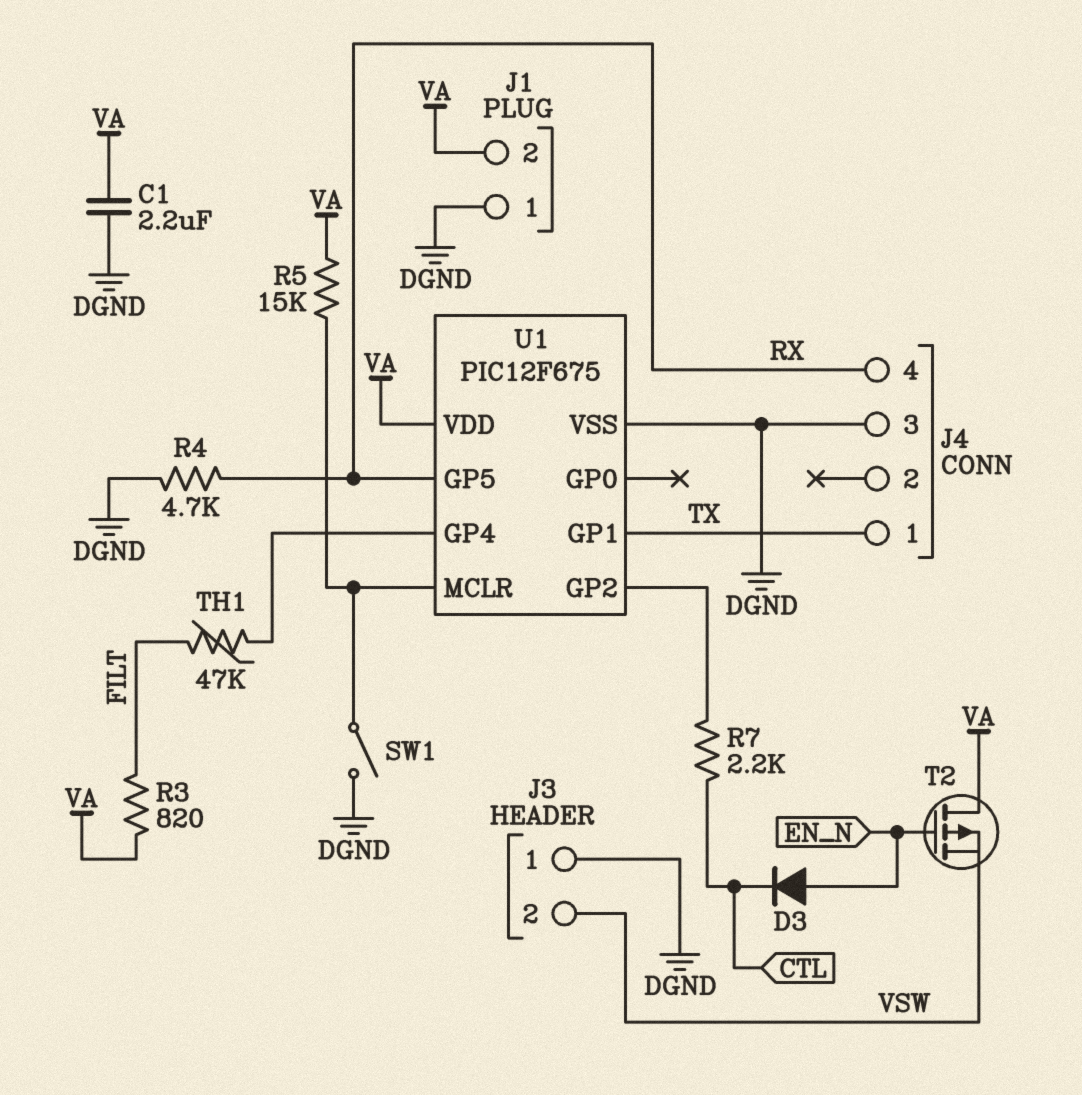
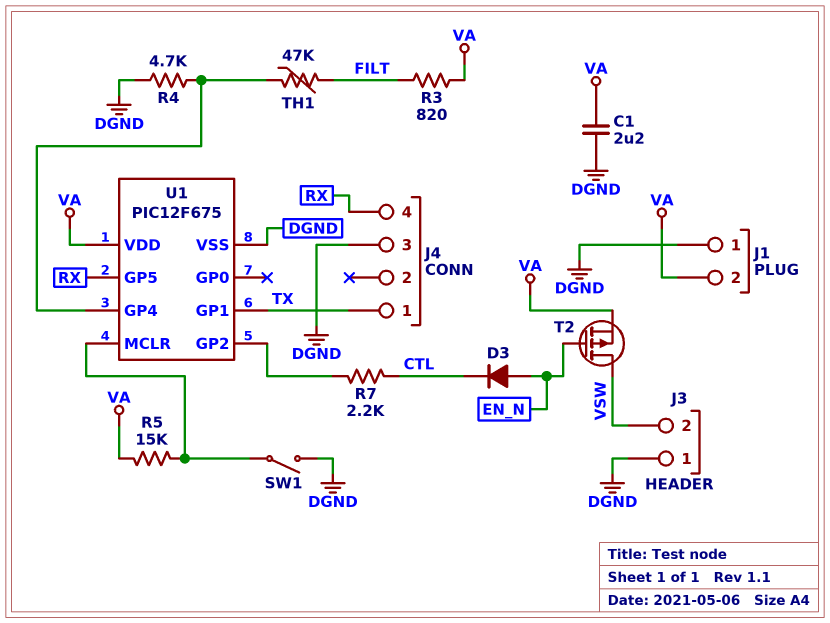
R4: 4.7k (DGND, RX) -> 4.7k (DGND, U1/GP4)
T2: PMOS (G EN_N, D VA, S VSW) -> PMOS (G EN_N, D VSW, S VA)

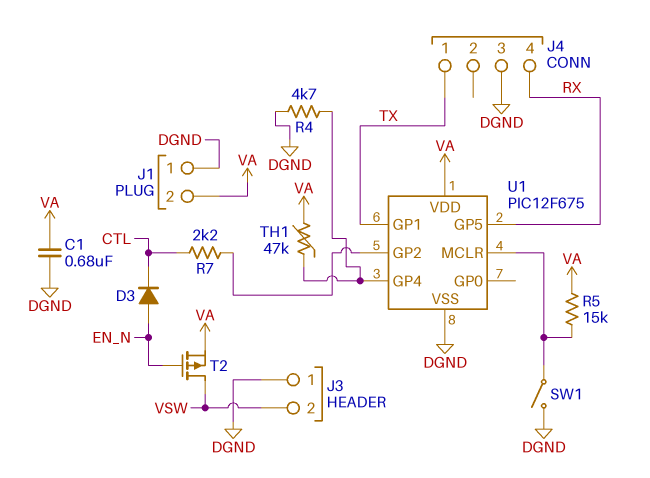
C1: 2.2uF (DGND, VA) -> 680nF (DGND, VA)
R3: 820 (FILT, VA) -> none
TH1: 47k (FILT, U1/GP4) -> 47k (U1/GP4, VA)

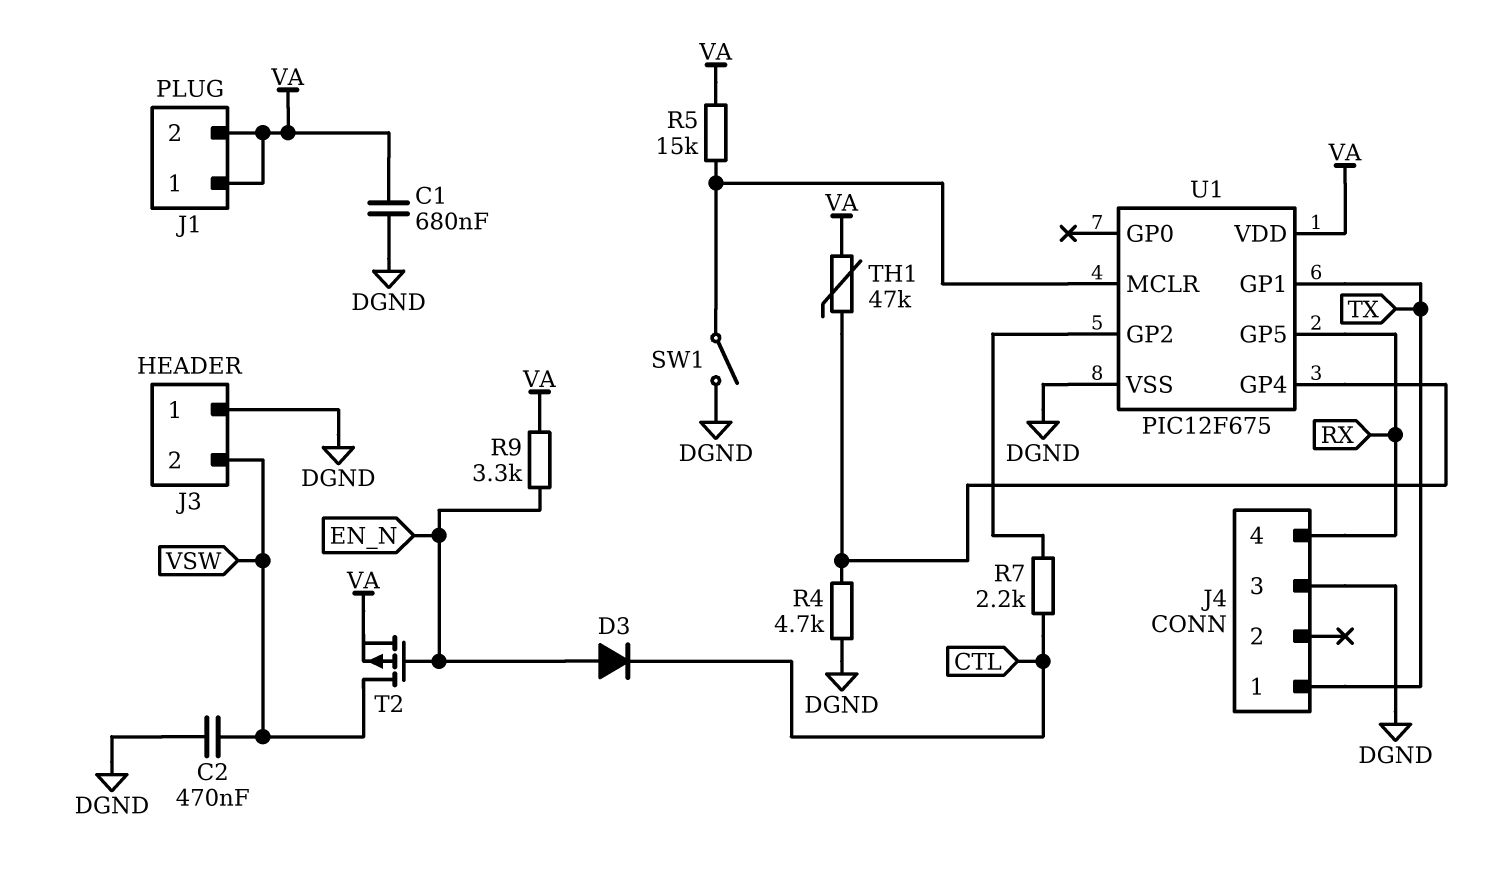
C2: none -> 470nF (DGND, VSW)
J1 pin 1: DGND -> VA
R9: none -> 3.3k (EN_N, VA)

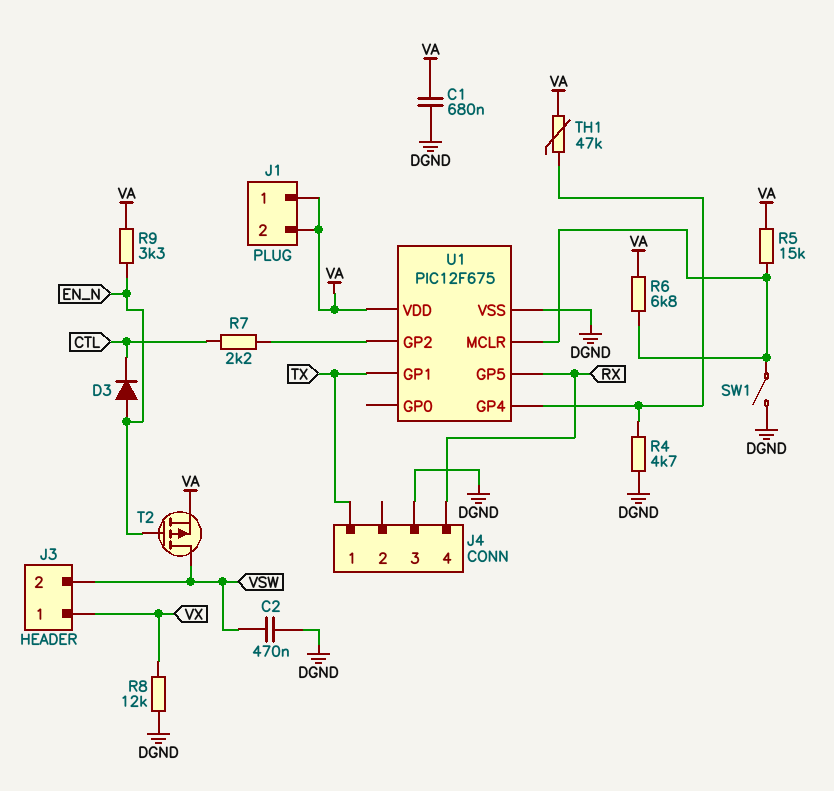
J3 pin 1: DGND -> VX
R6: none -> 6.8k (U1/MCLR, VA)
R8: none -> 12k (DGND, VX)

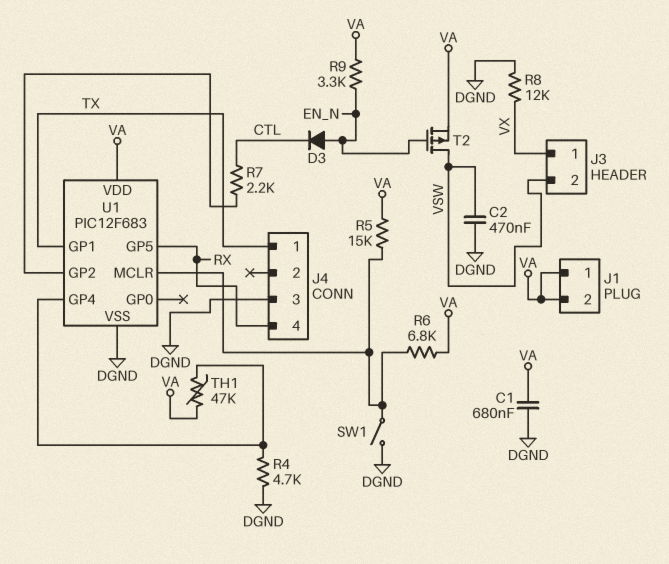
U1: PIC12F675 -> PIC12F683

